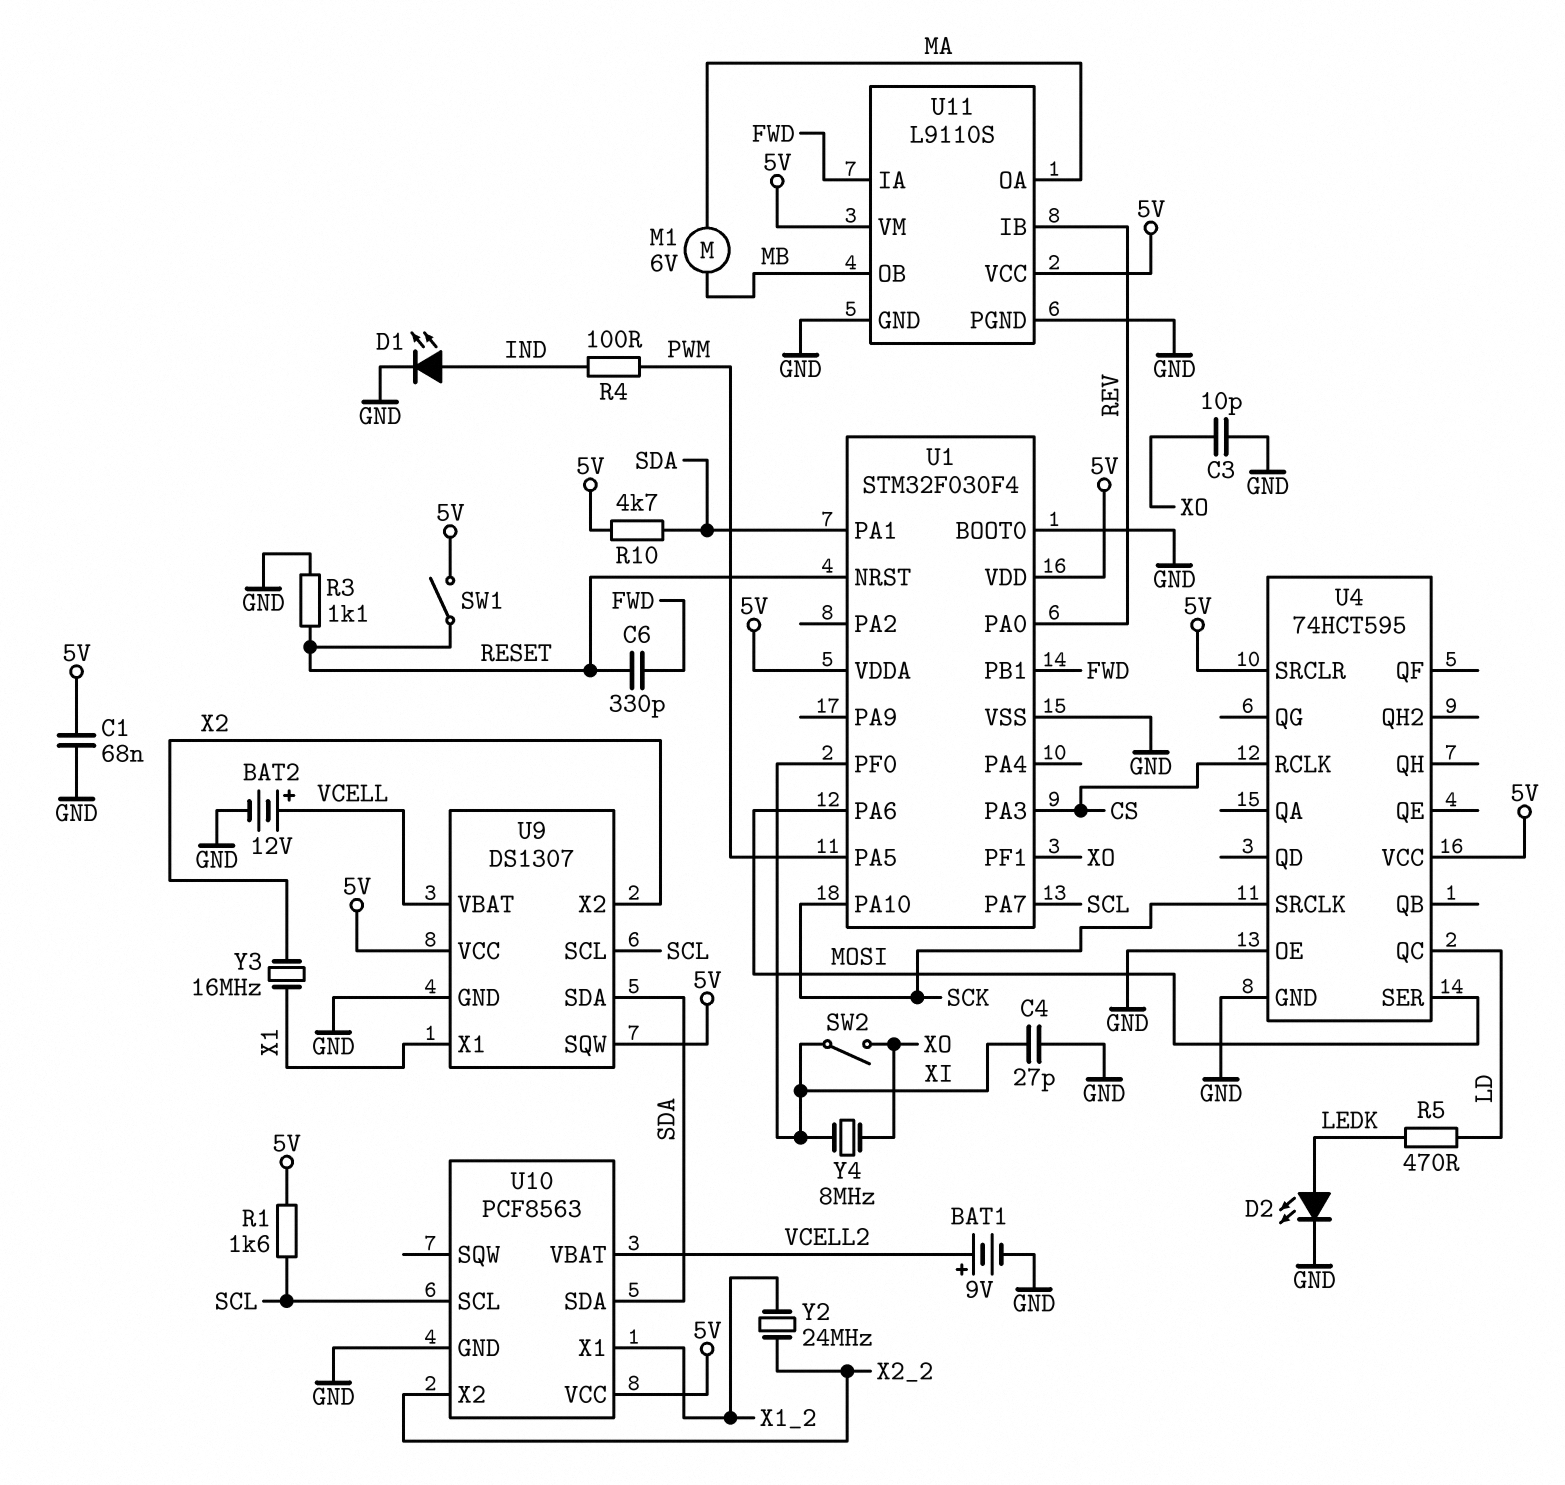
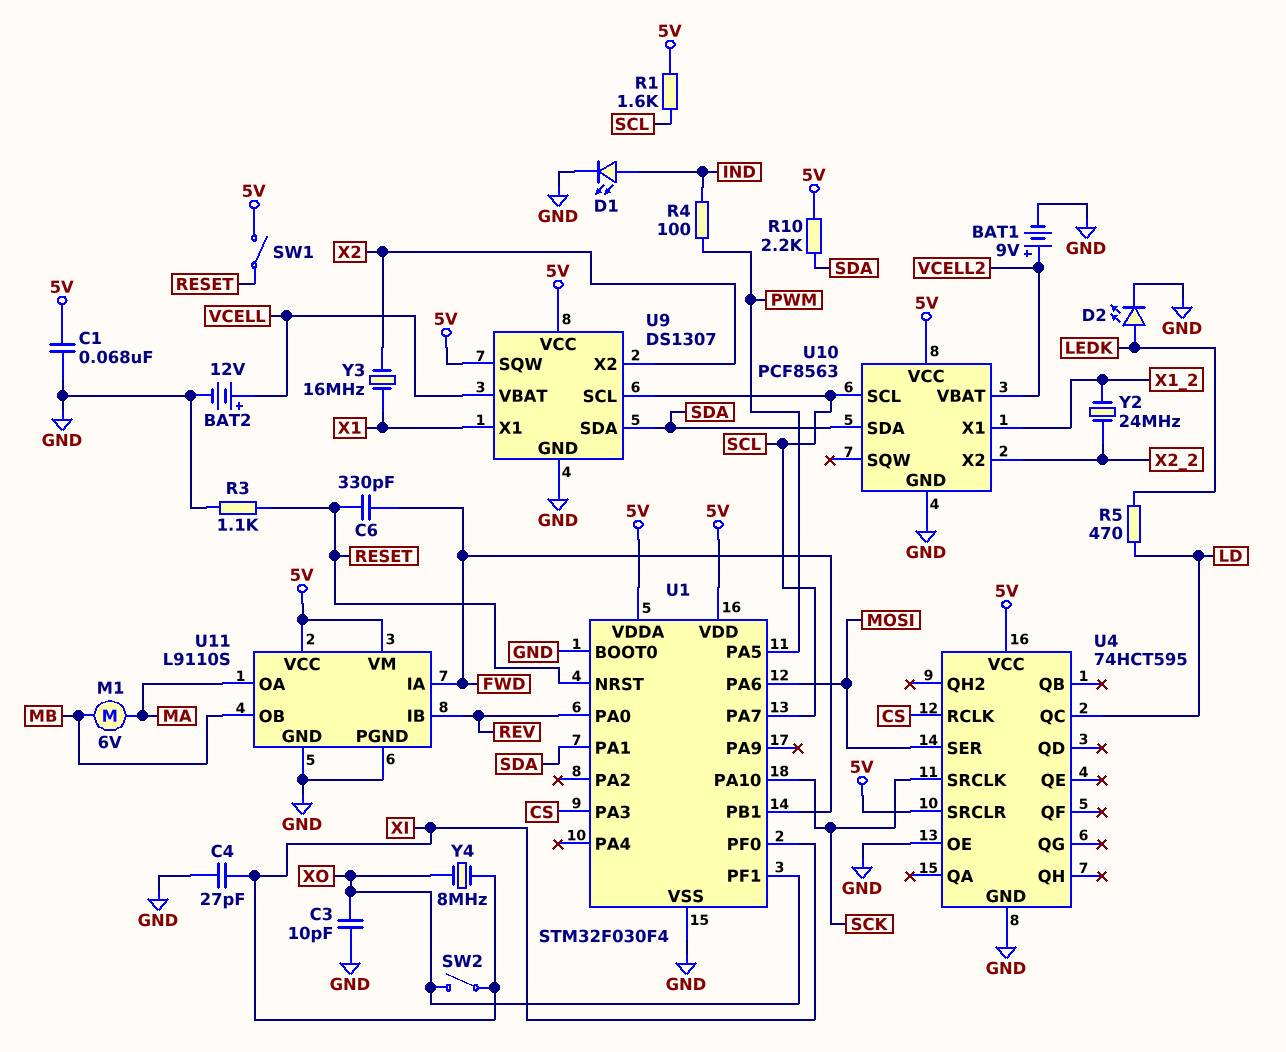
R10: 4.7k (5V, SDA) -> 2.2k (5V, SDA)

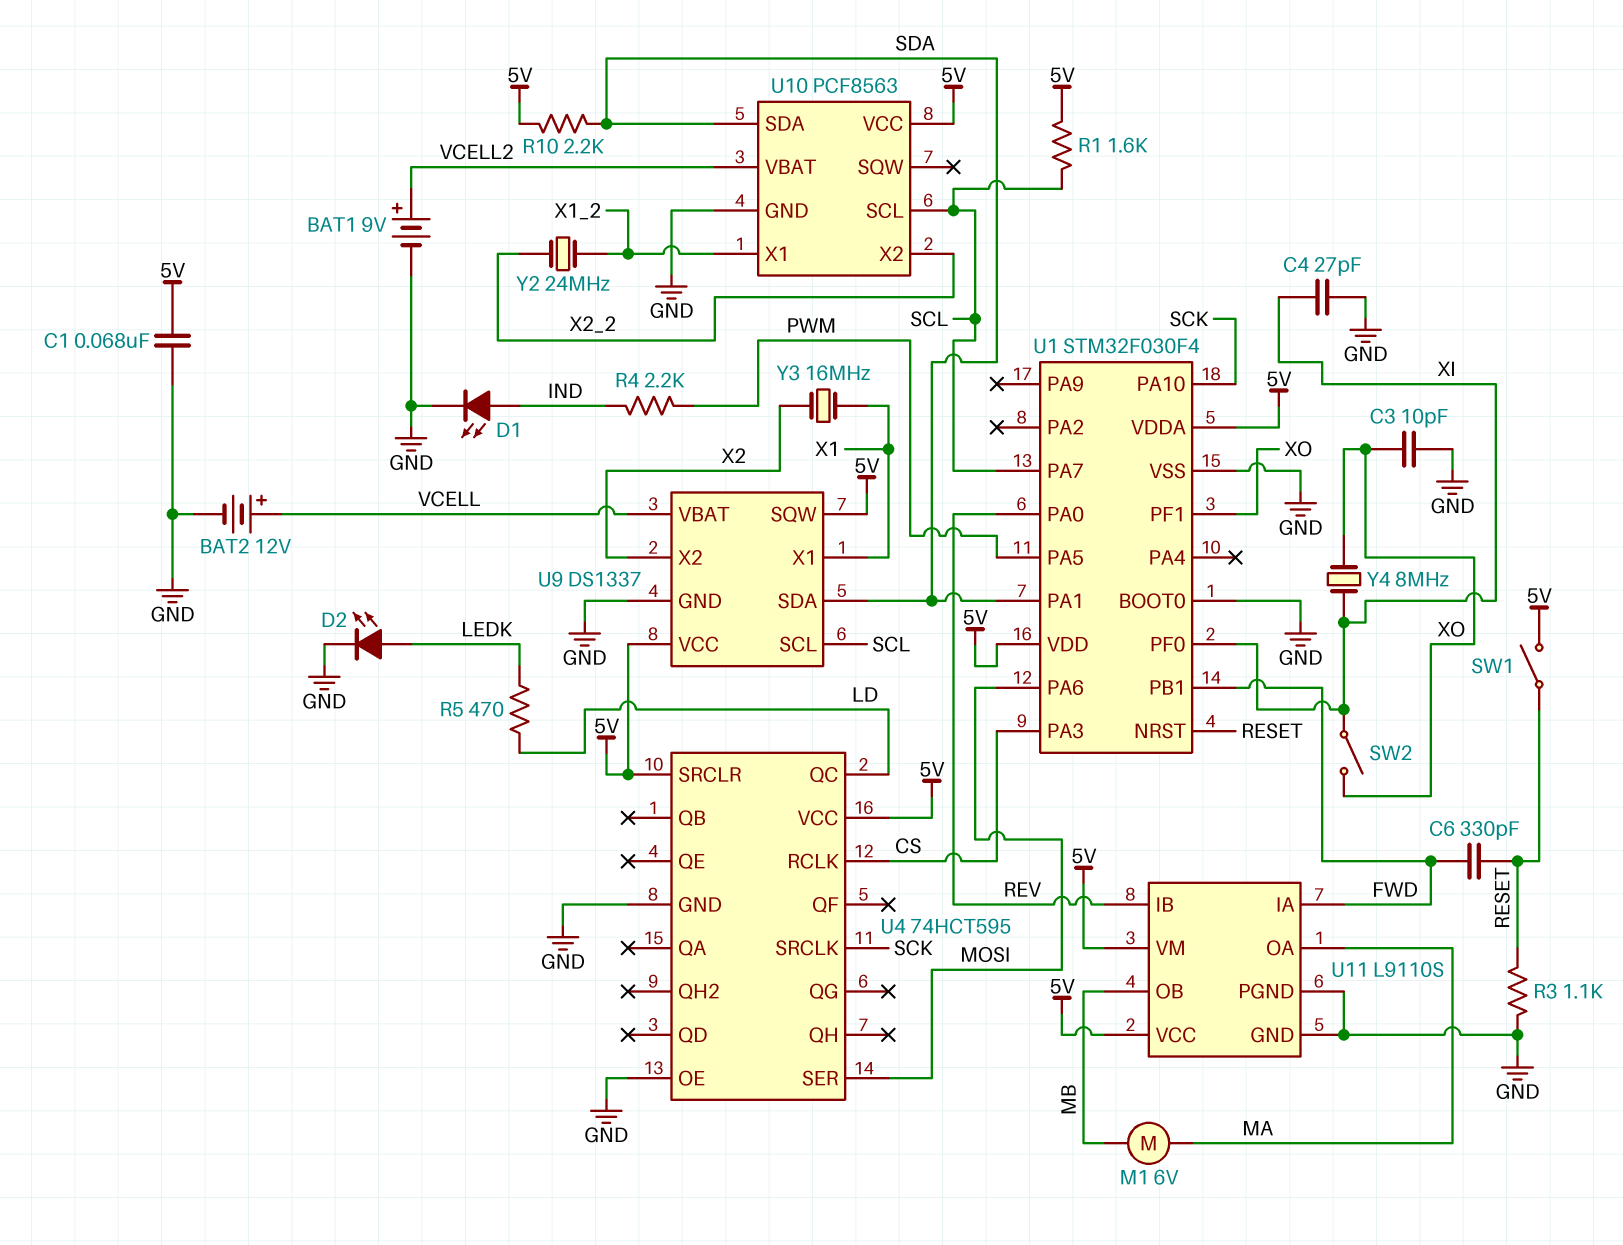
R4: 100 (IND, PWM) -> 2.2k (IND, PWM)
U9: DS1307 -> DS1337

